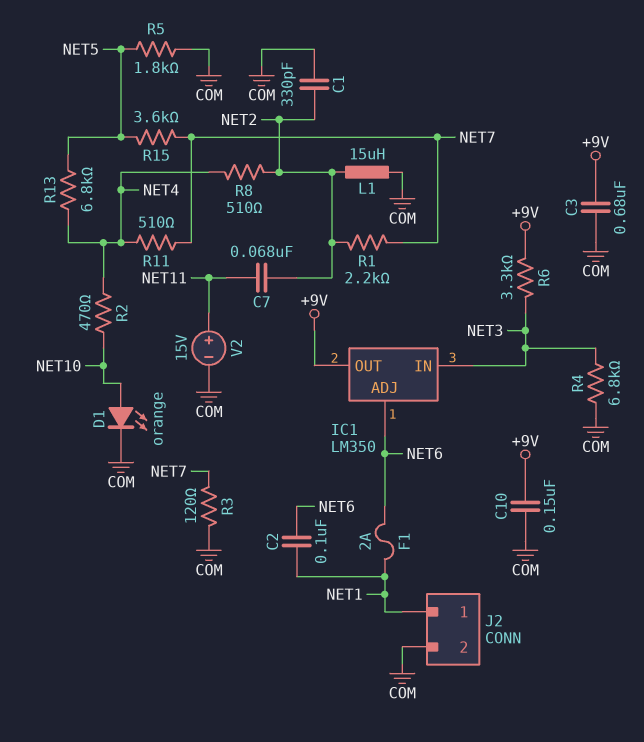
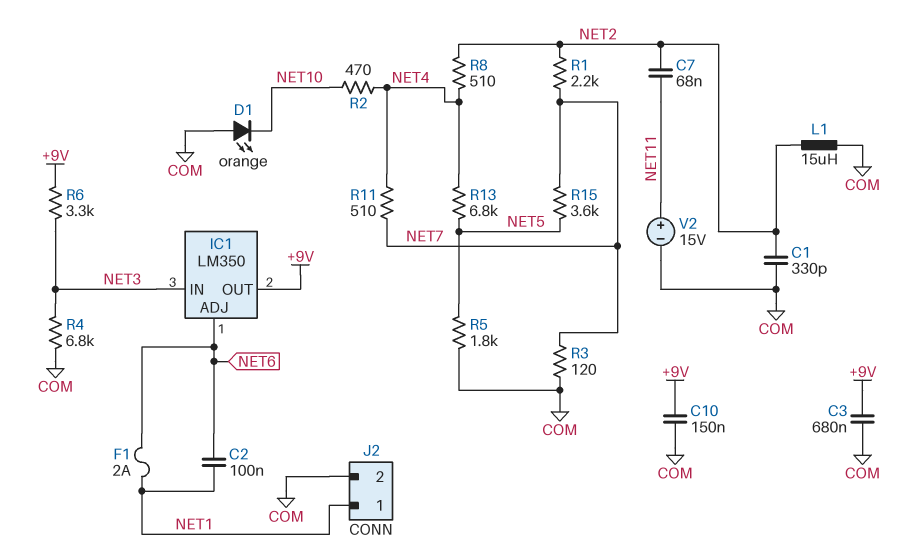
D1: LED orange (A NET10, K COM) -> LED orange (A COM, K NET10)

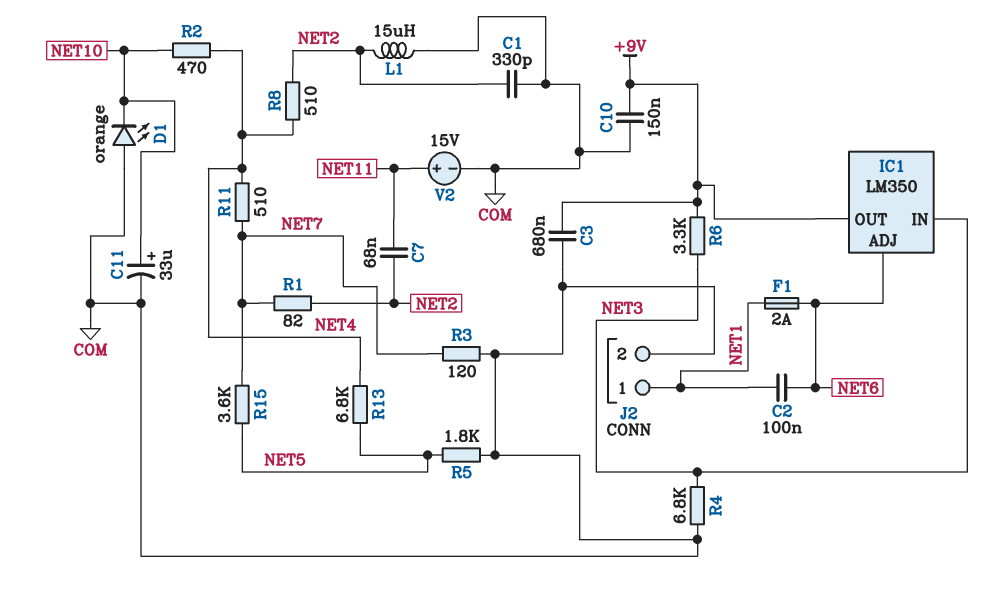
C11: none -> 33uF (plus NET10, minus COM)
R1: 2.2k (NET2, NET7) -> 82 (NET2, NET7)

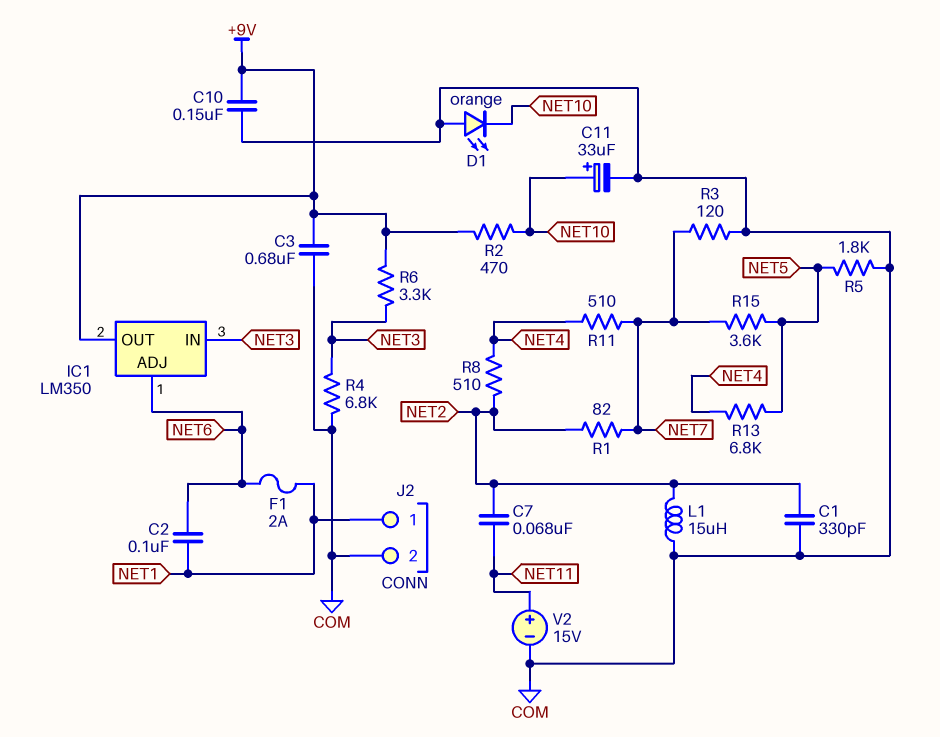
R2: 470 (NET4, NET10) -> 470 (+9V, NET10)

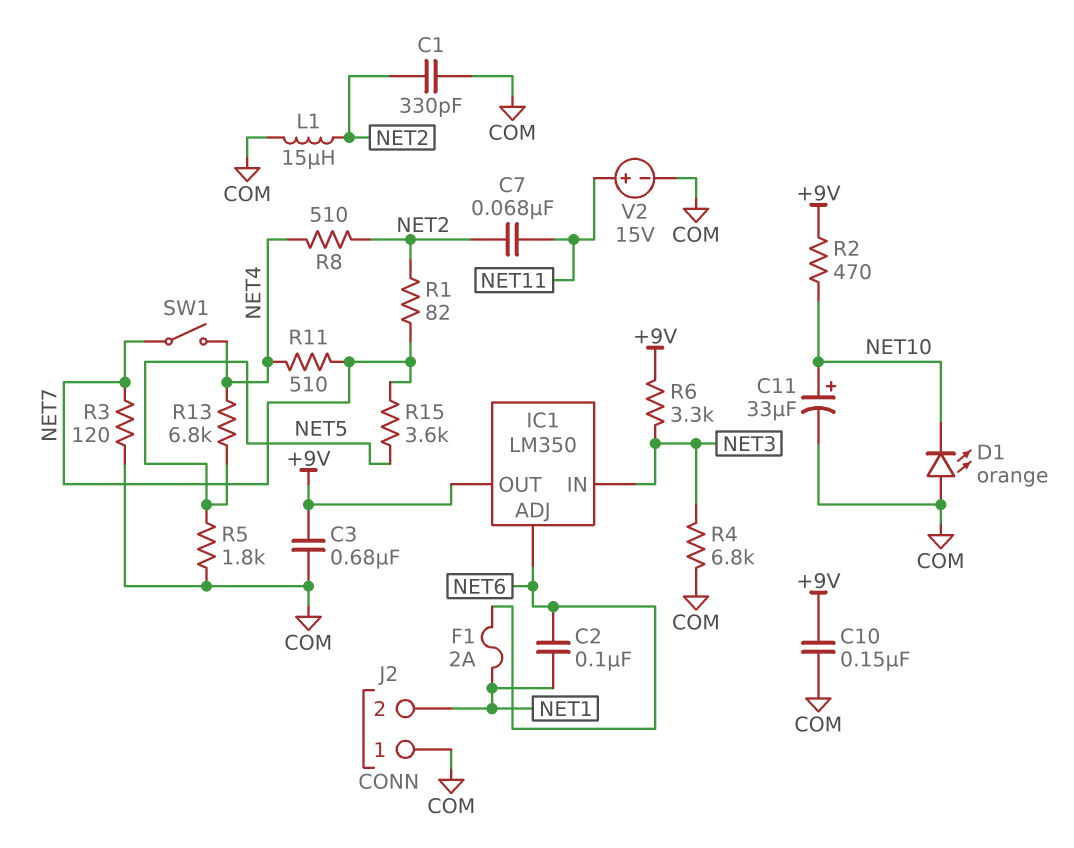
J2 pin 1: NET1 -> COM
J2 pin 2: COM -> NET1
SW1: none -> switch (NET4, NET7)

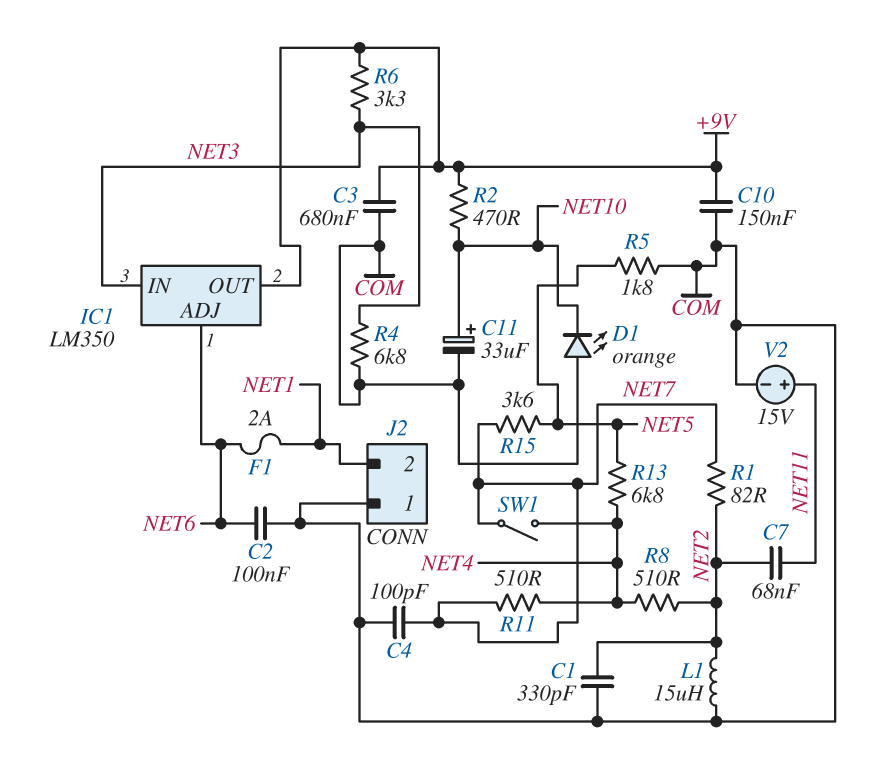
C2: 100nF (NET1, NET6) -> 100nF (COM, NET6)
C4: none -> 100pF (COM, NET7)
R3: 120 (COM, NET7) -> none

